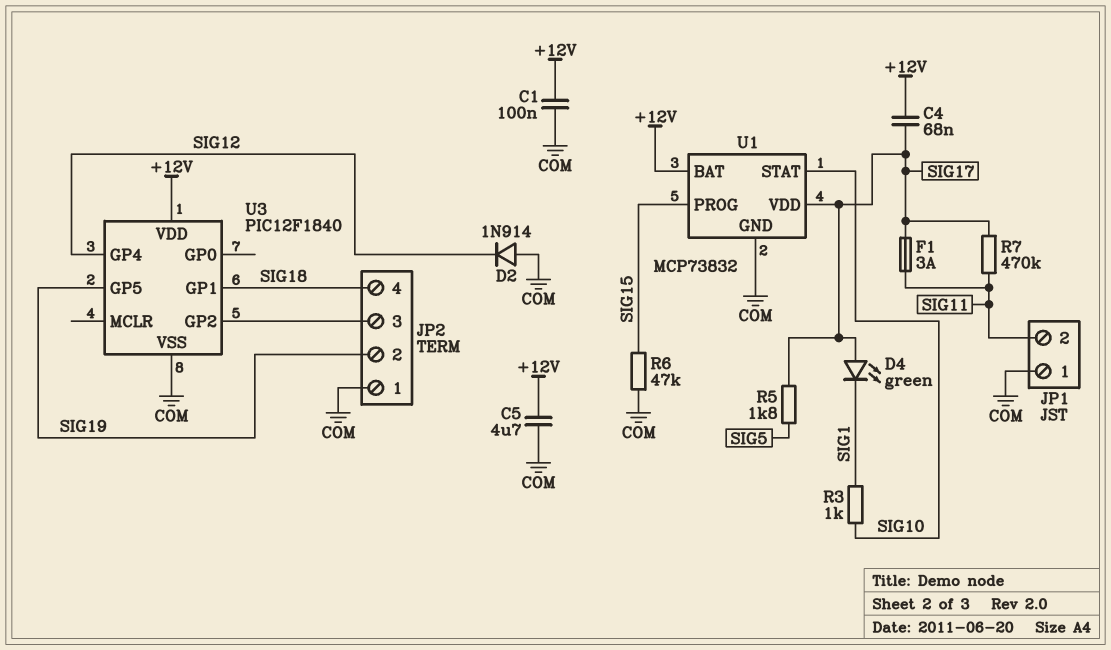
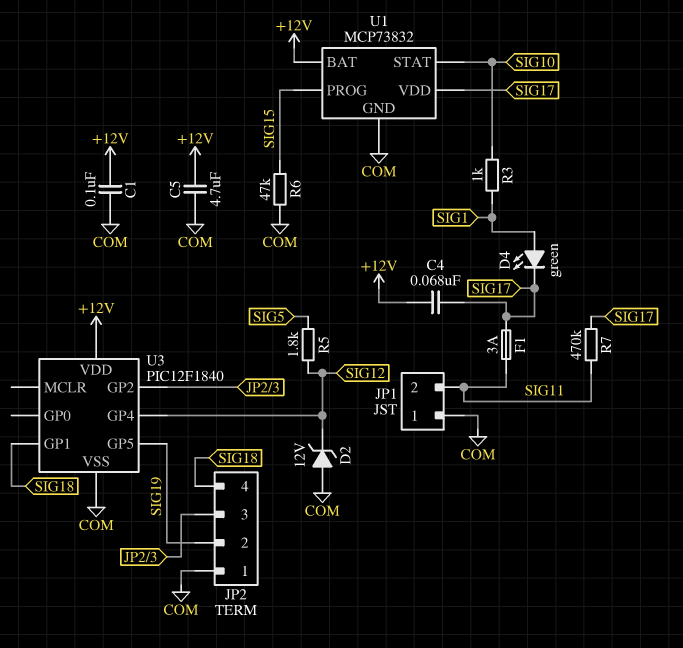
D2: diode 1N914 (A COM, K SIG12) -> zener 12V (A COM, K SIG12)
D4: LED green (A SIG17, K SIG1) -> LED green (A SIG1, K SIG17)
R5: 1.8k (SIG5, SIG17) -> 1.8k (SIG5, SIG12)

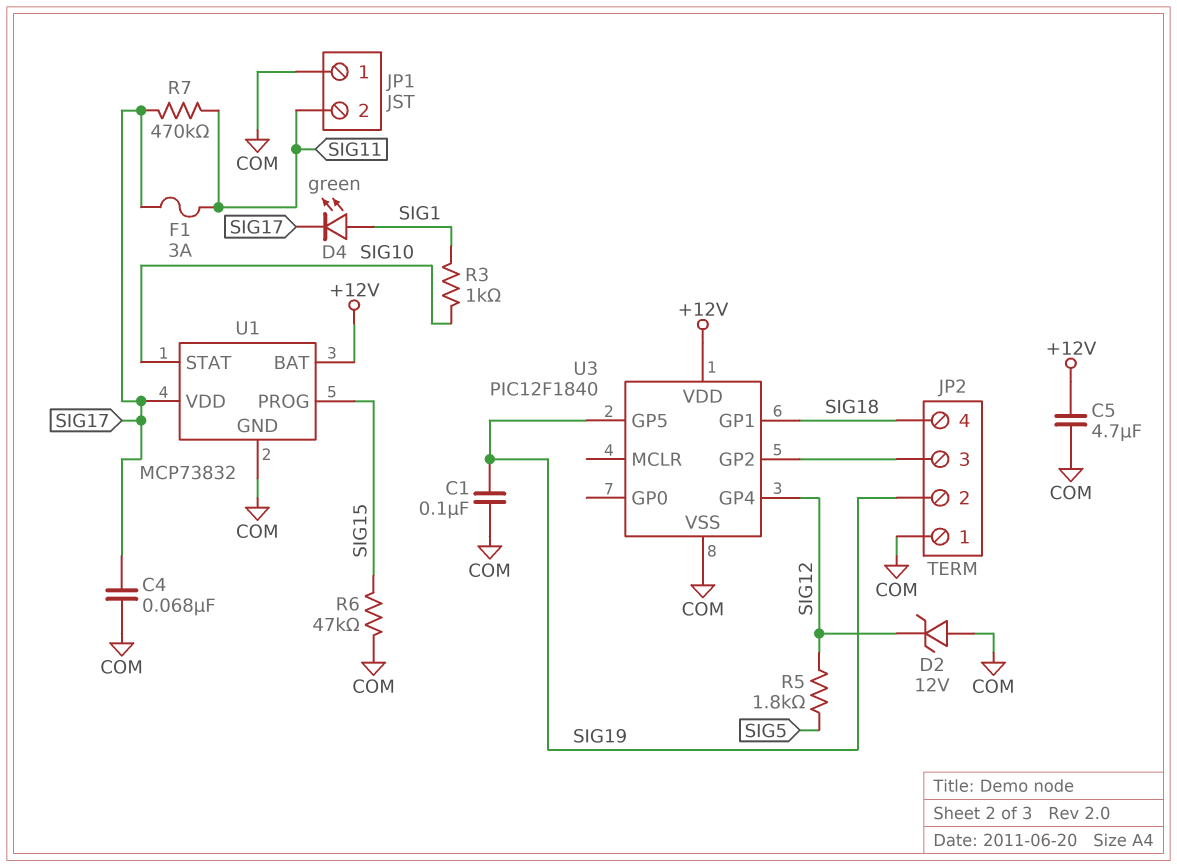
C1: 100nF (+12V, COM) -> 100nF (COM, SIG19)
C4: 68nF (+12V, SIG17) -> 68nF (COM, SIG17)

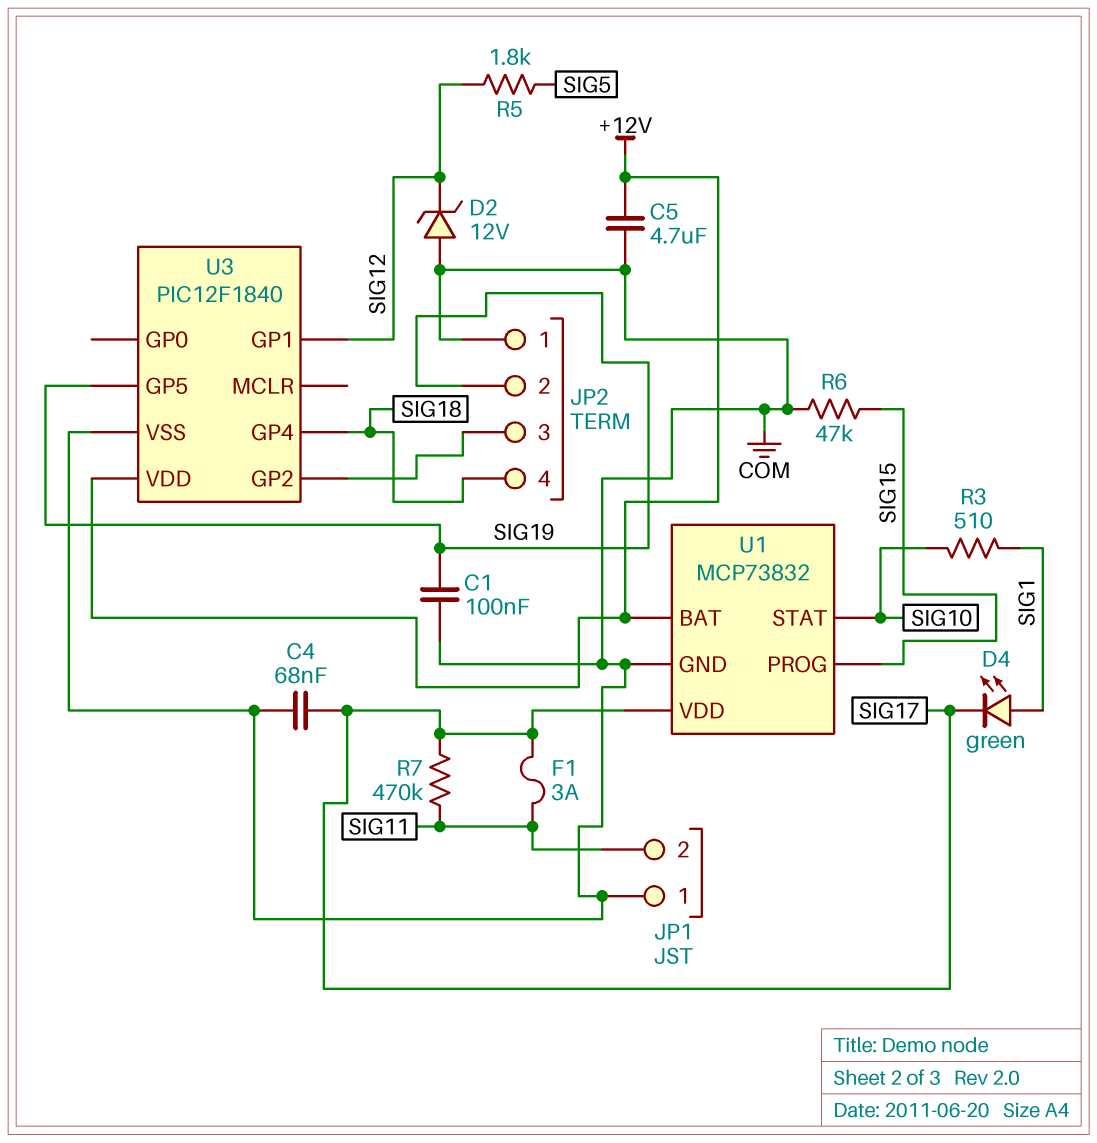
R3: 1k (SIG1, SIG10) -> 510 (SIG1, SIG10)
U3 pin GP1: SIG18 -> SIG12
U3 pin GP4: SIG12 -> SIG18

